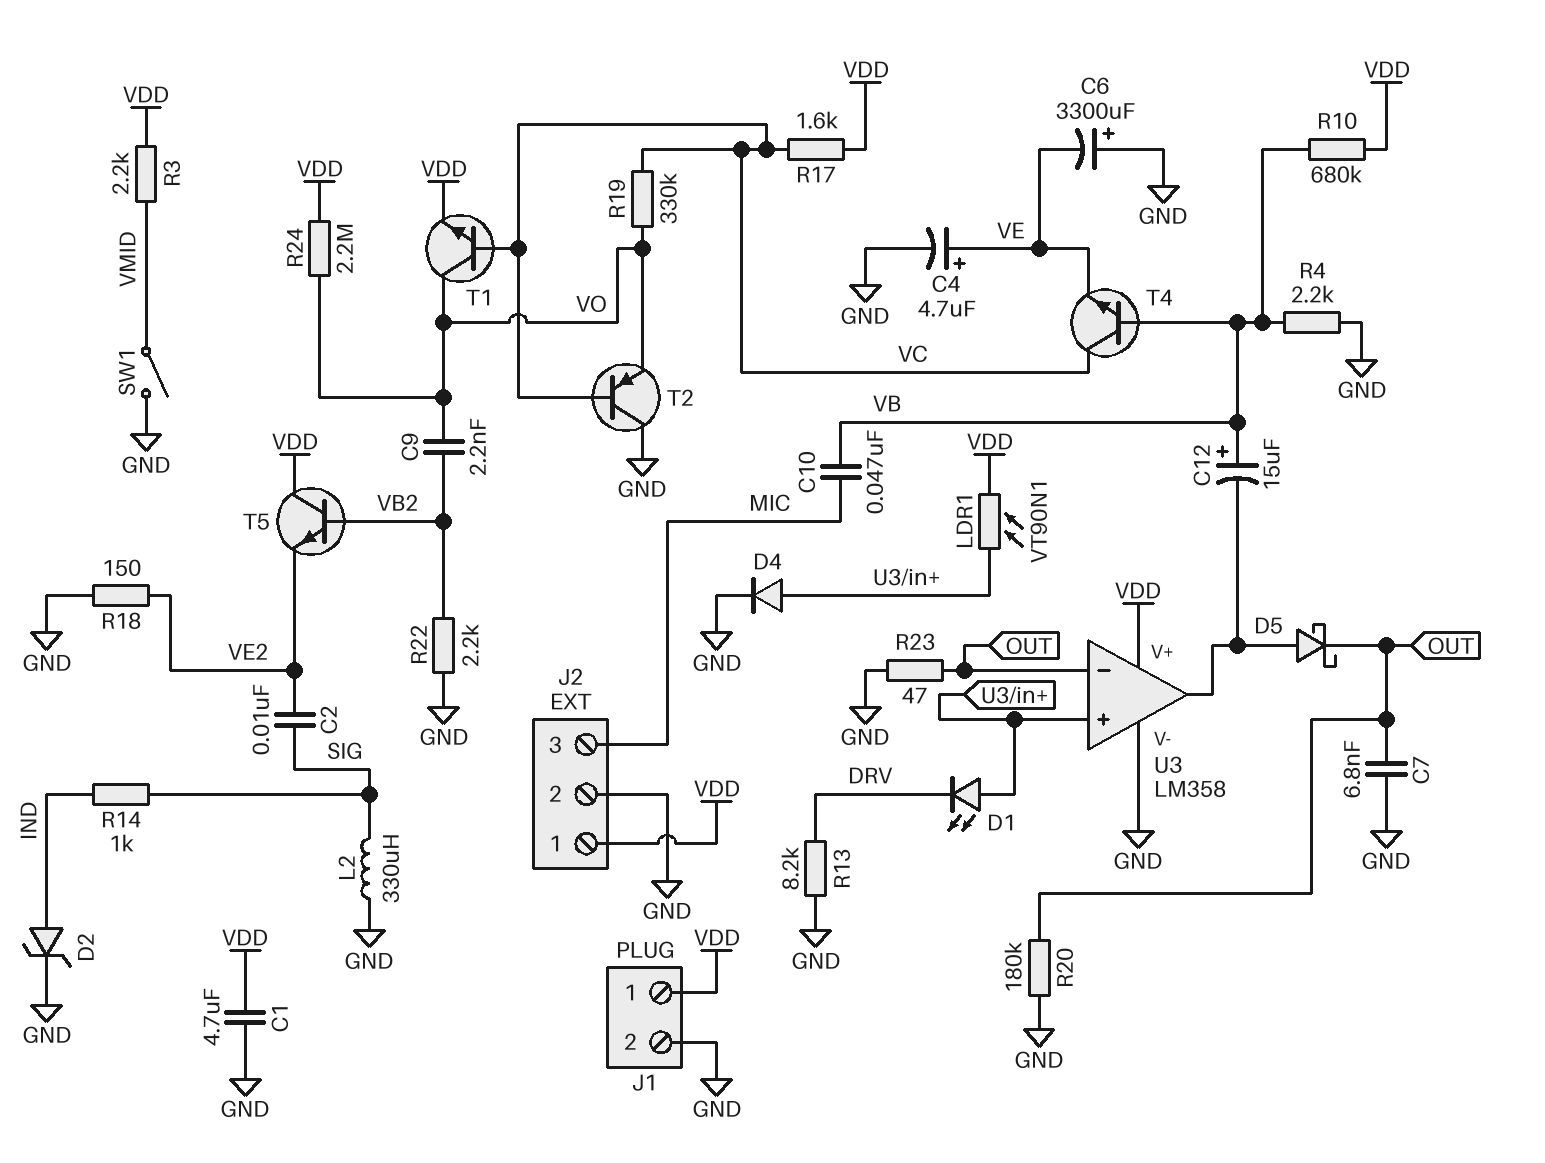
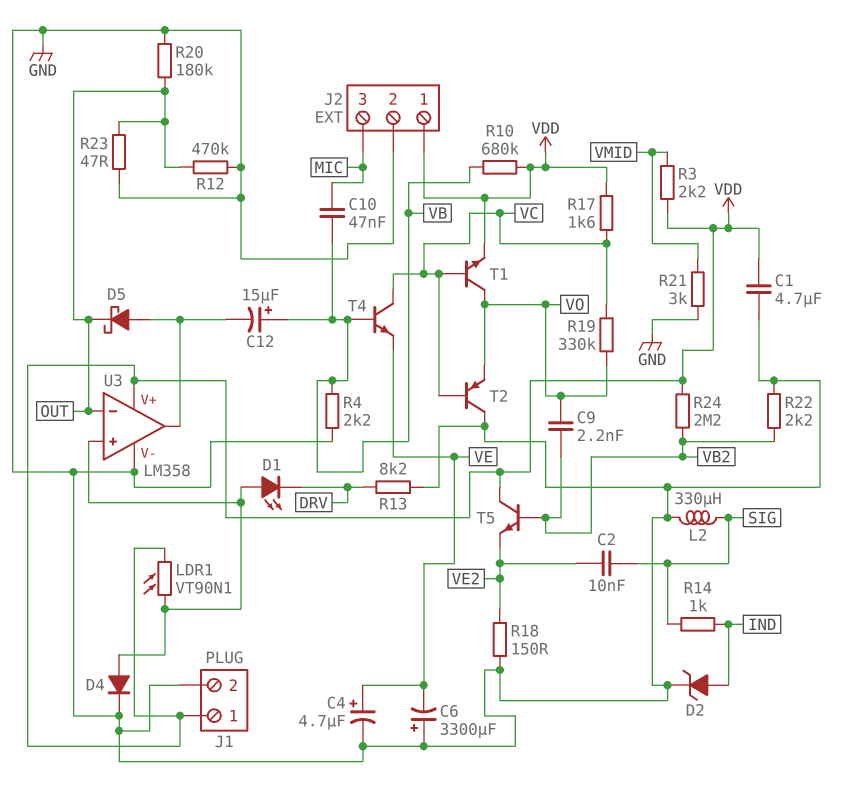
C7: 6.8nF (GND, OUT) -> none
R12: none -> 470k (GND, OUT)
R21: none -> 3k (GND, VMID)
R24: 2.2M (VDD, VO) -> 2.2M (VB2, VDD)
SW1: switch (GND, VMID) -> none

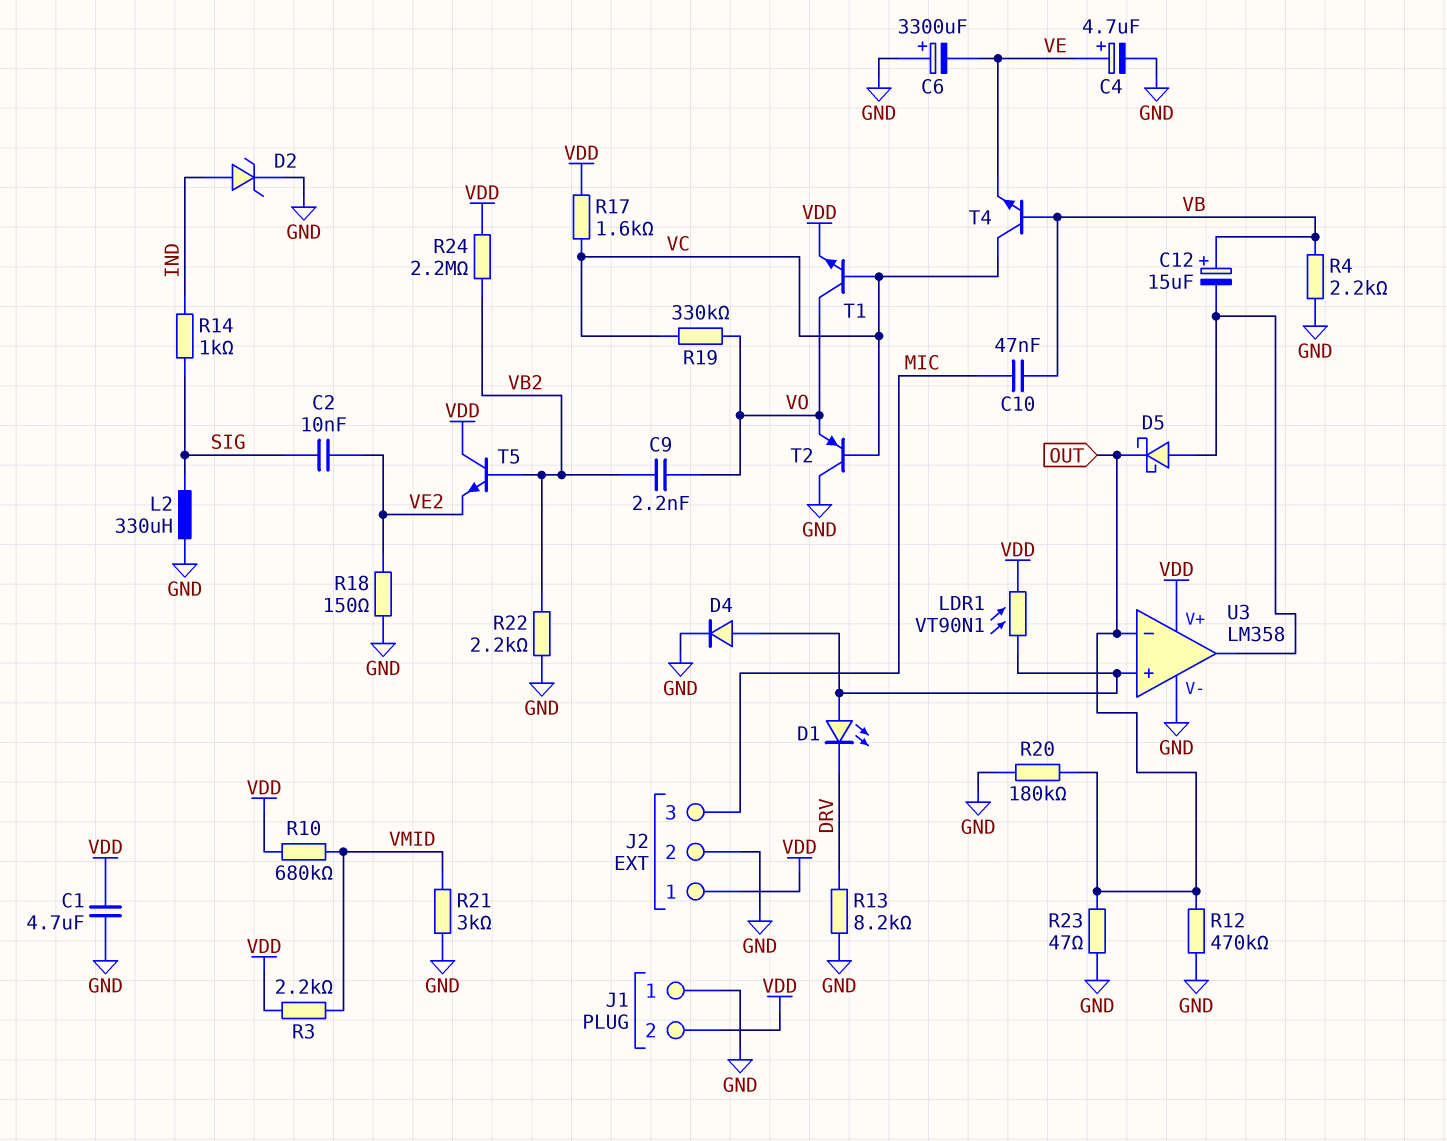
J1 pin 1: VDD -> GND
J1 pin 2: GND -> VDD
R10: 680k (VB, VDD) -> 680k (VDD, VMID)

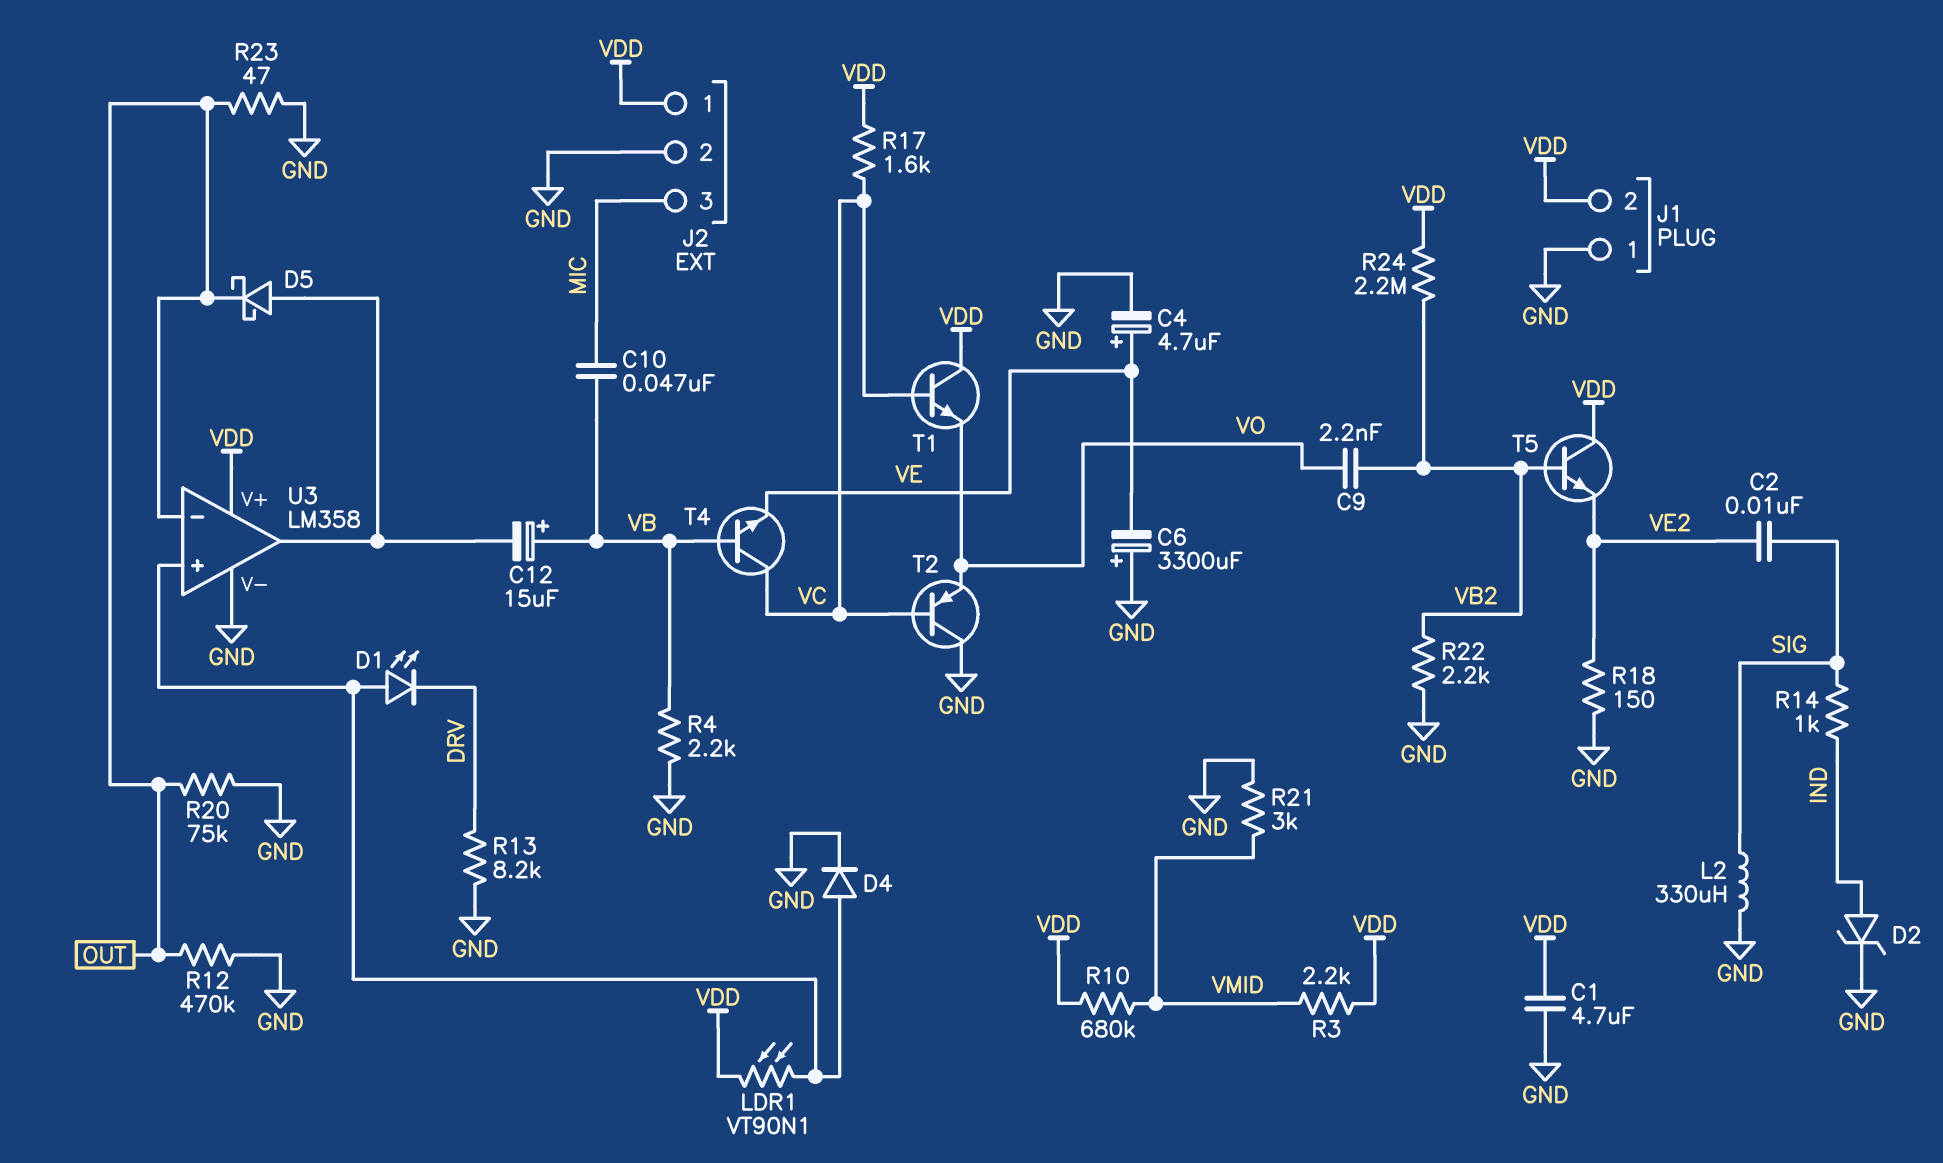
R19: 330k (VC, VO) -> none
R20: 180k (GND, OUT) -> 75k (GND, OUT)
T1: NPN (B VC, C VO, E VDD) -> NPN (B VC, C VDD, E VO)

